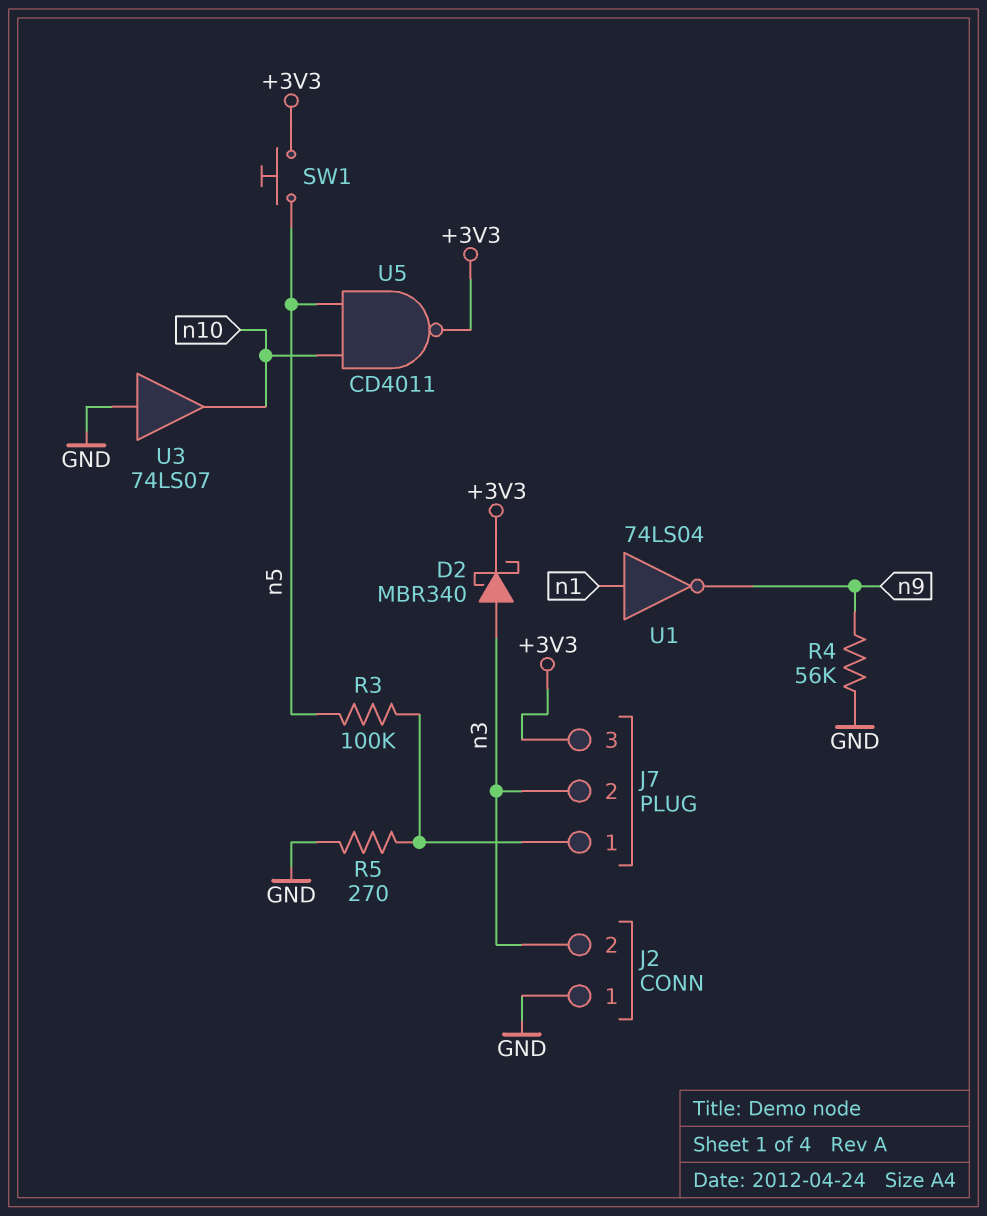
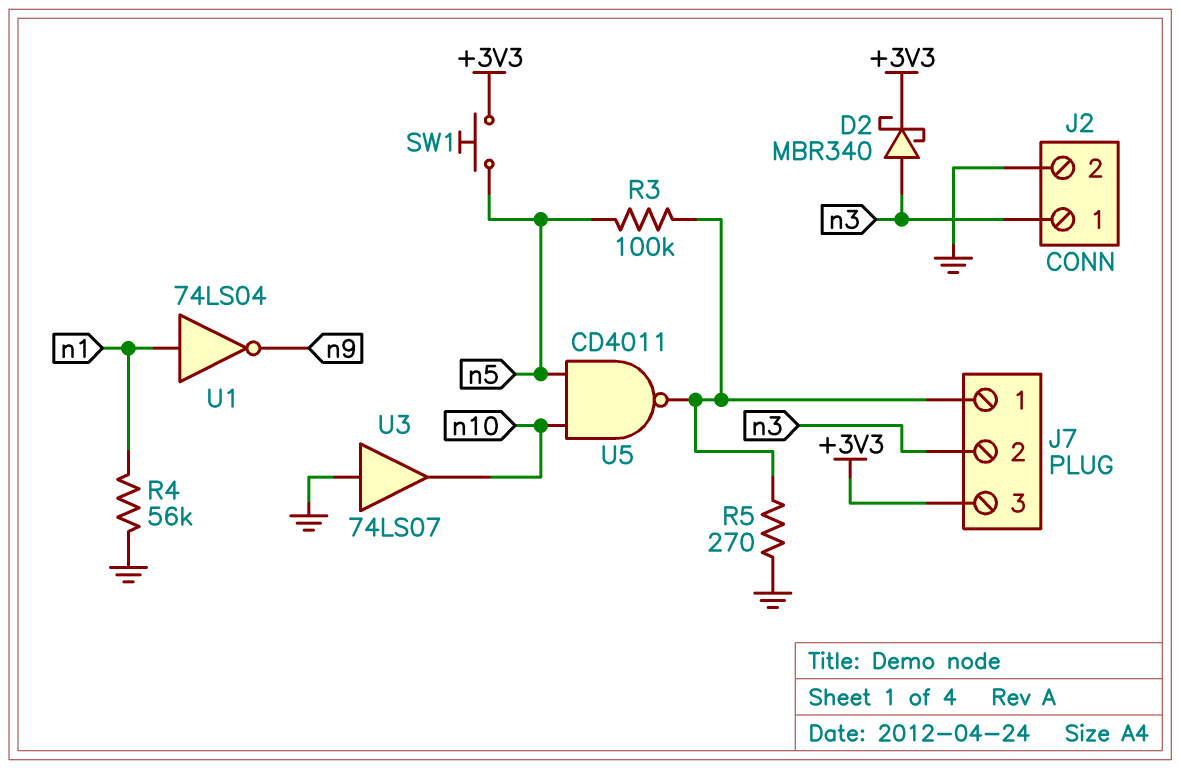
J2 pin 1: GND -> n3
J2 pin 2: n3 -> GND
R4: 56k (GND, n9) -> 56k (GND, n1)
U5: NAND CD4011 (in n5, in n10, out +3V3) -> NAND CD4011 (in n5, in n10, out J7/1)

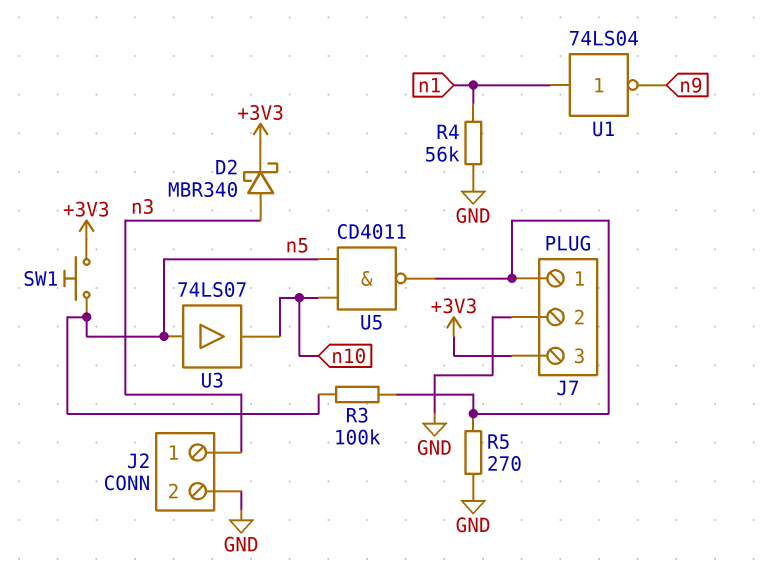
J7 pin 2: n3 -> GND
U3: buffer 74LS07 (in GND, out n10) -> buffer 74LS07 (in n5, out n10)

